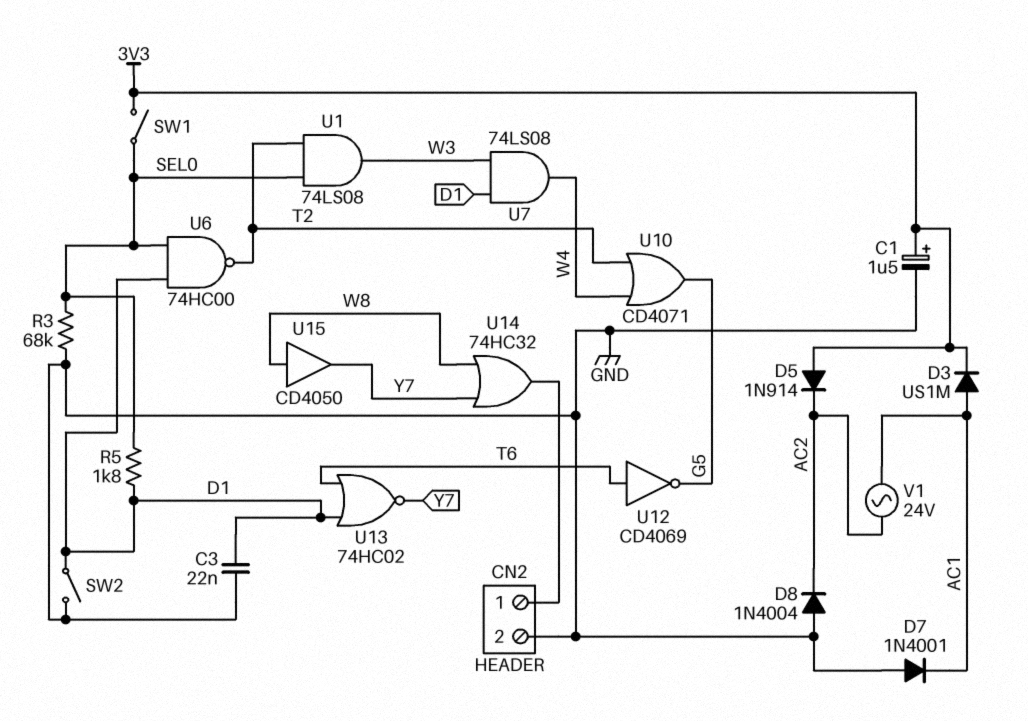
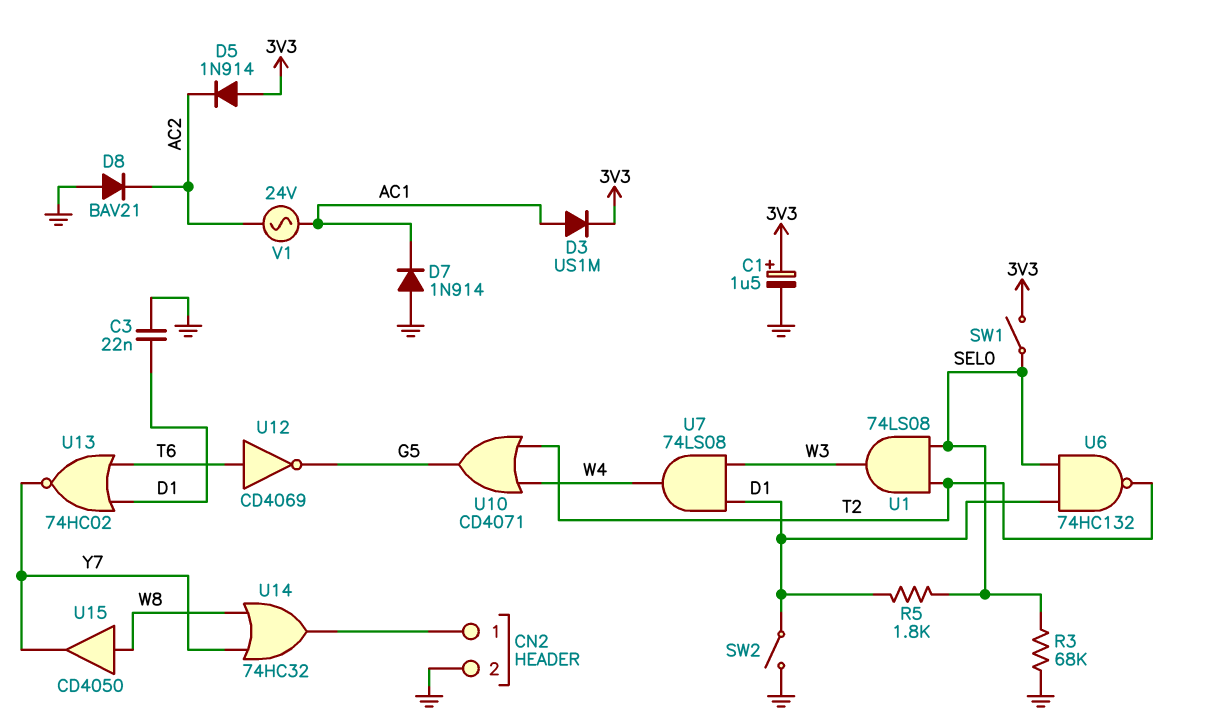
D7: diode 1N4001 (A GND, K AC1) -> diode 1N914 (A GND, K AC1)
D8: diode 1N4004 (A GND, K AC2) -> diode BAV21 (A GND, K AC2)
U6: NAND 74HC00 (in D1, in SEL0, out T2) -> NAND 74HC132 (in D1, in SEL0, out T2)

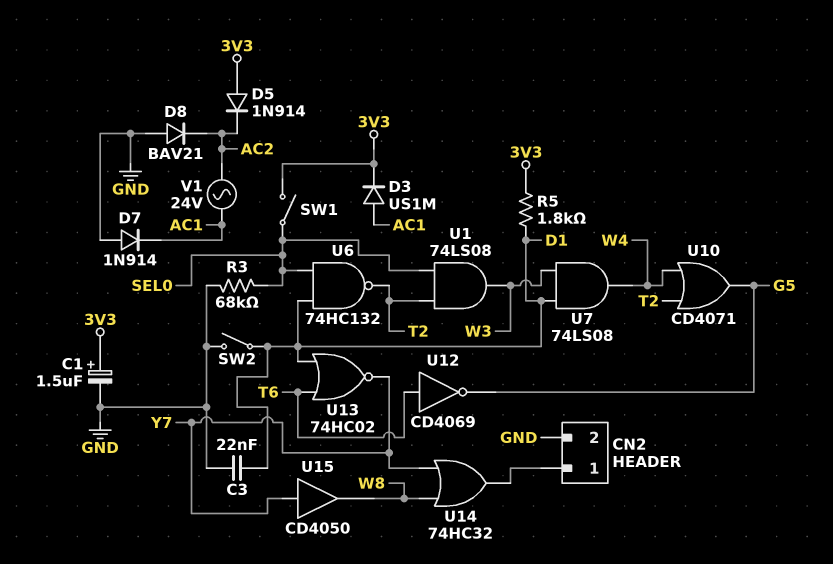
R5: 1.8k (D1, SEL0) -> 1.8k (3V3, D1)
U15: buffer CD4050 (in W8, out Y7) -> buffer CD4050 (in Y7, out W8)

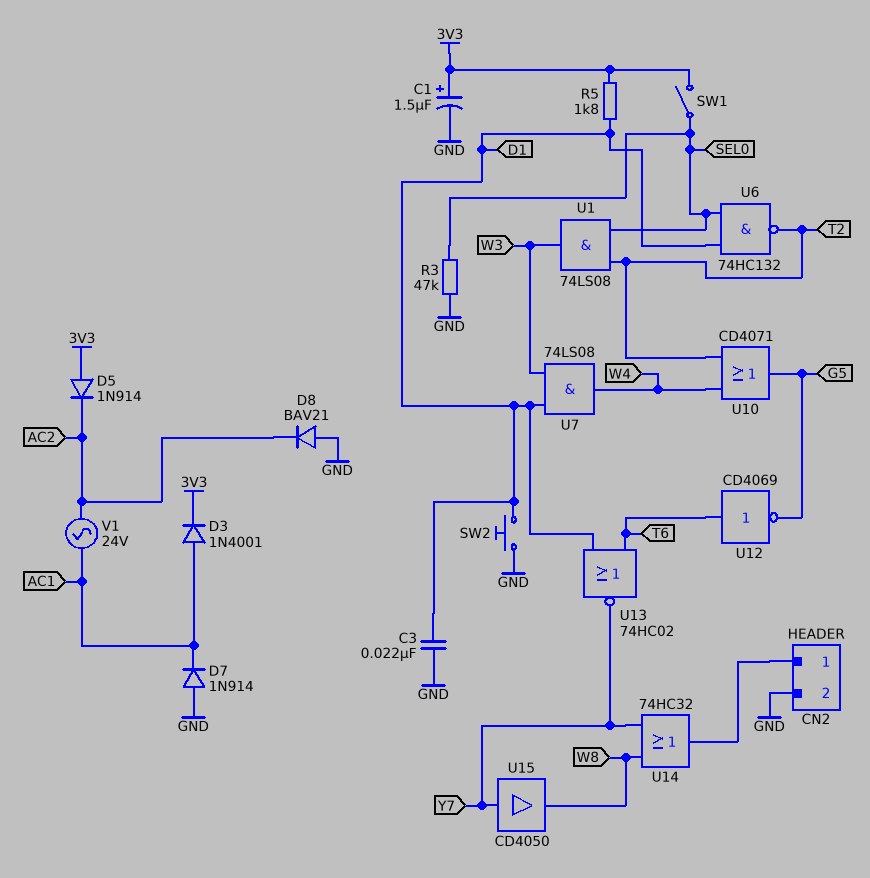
D3: diode US1M (A AC1, K 3V3) -> diode 1N4001 (A AC1, K 3V3)
R3: 68k (GND, SEL0) -> 47k (GND, SEL0)
SW2: switch (D1, GND) -> button (D1, GND)

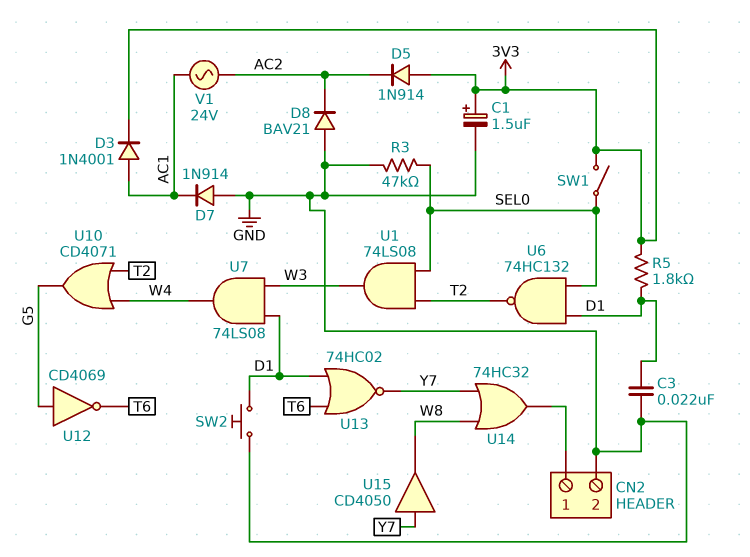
U12: NOT CD4069 (in T6, out G5) -> NOT CD4069 (in G5, out T6)

